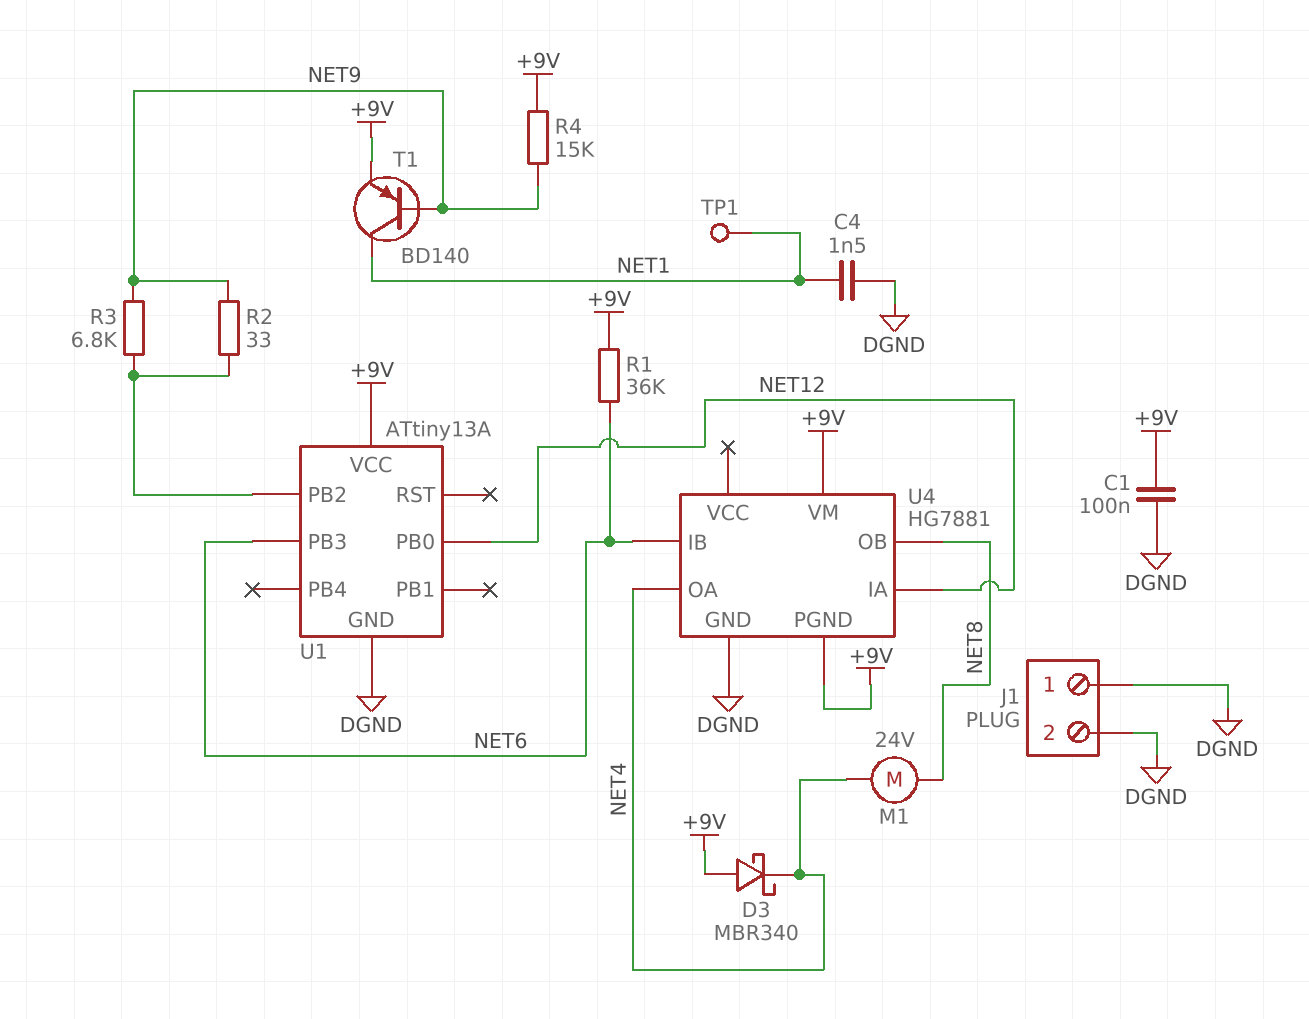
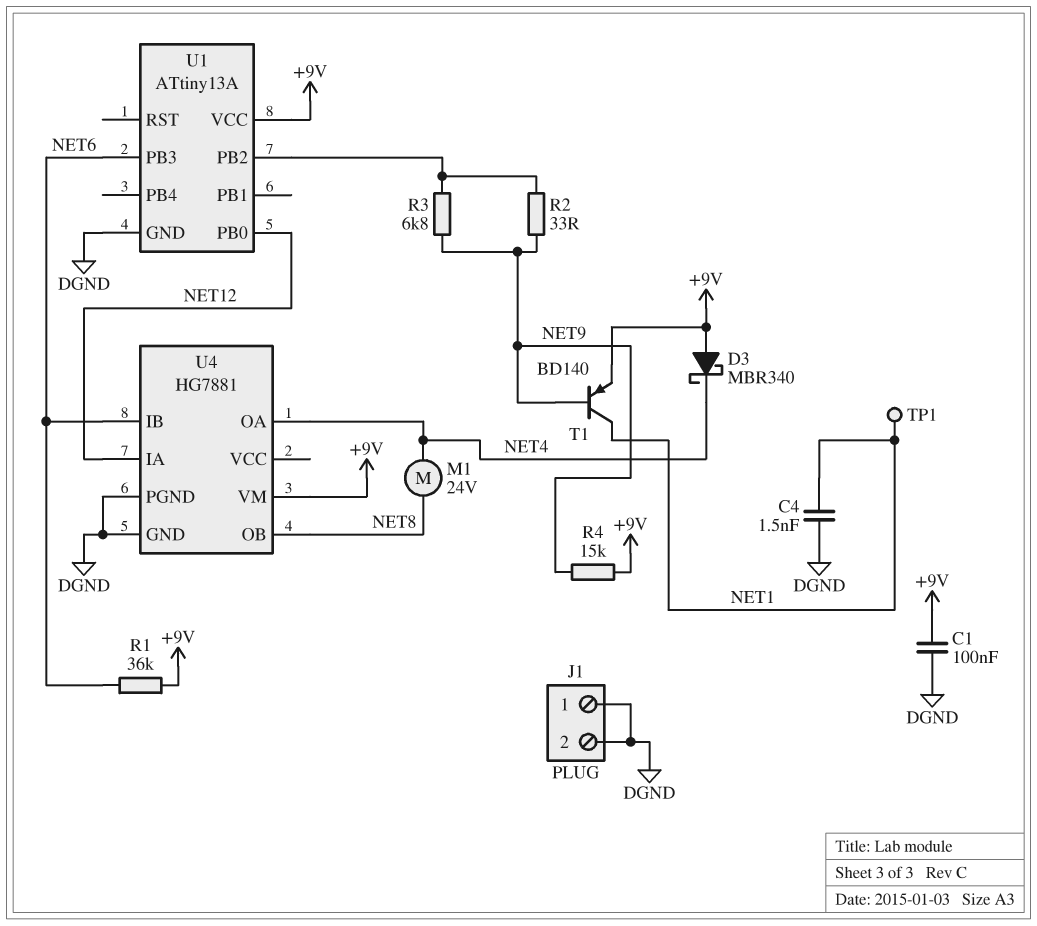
U4 pin PGND: +9V -> DGND

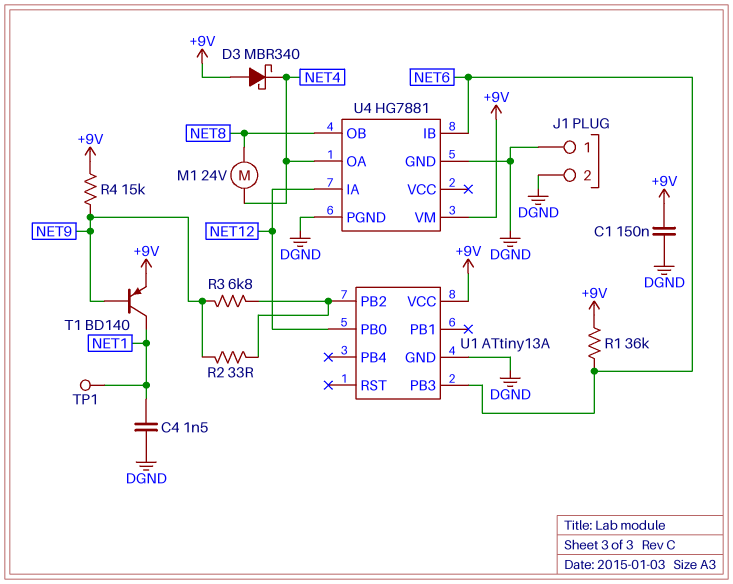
C1: 100nF (+9V, DGND) -> 150nF (+9V, DGND)

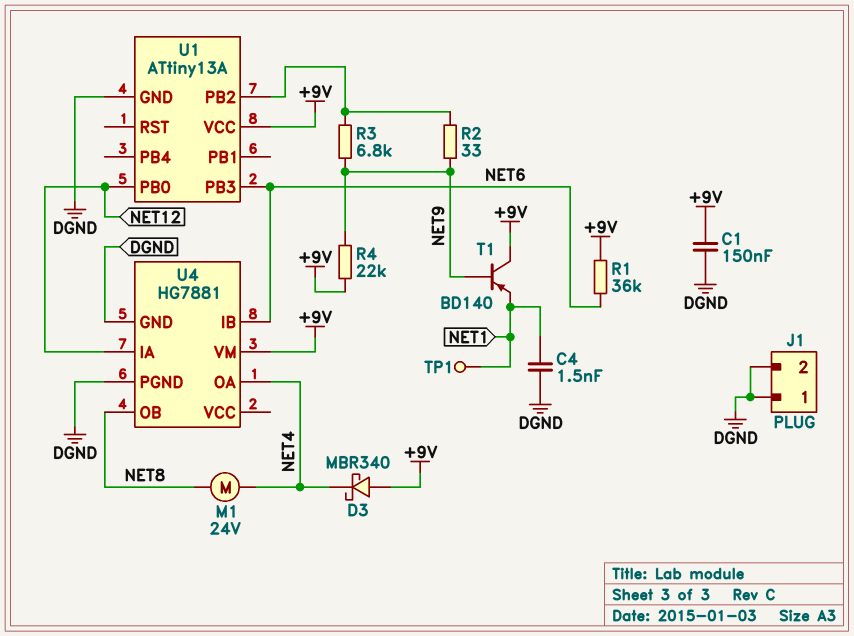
R4: 15k (+9V, NET9) -> 22k (+9V, NET9)
T1: PNP BD140 (B NET9, C NET1, E +9V) -> PNP BD140 (B NET9, C +9V, E NET1)

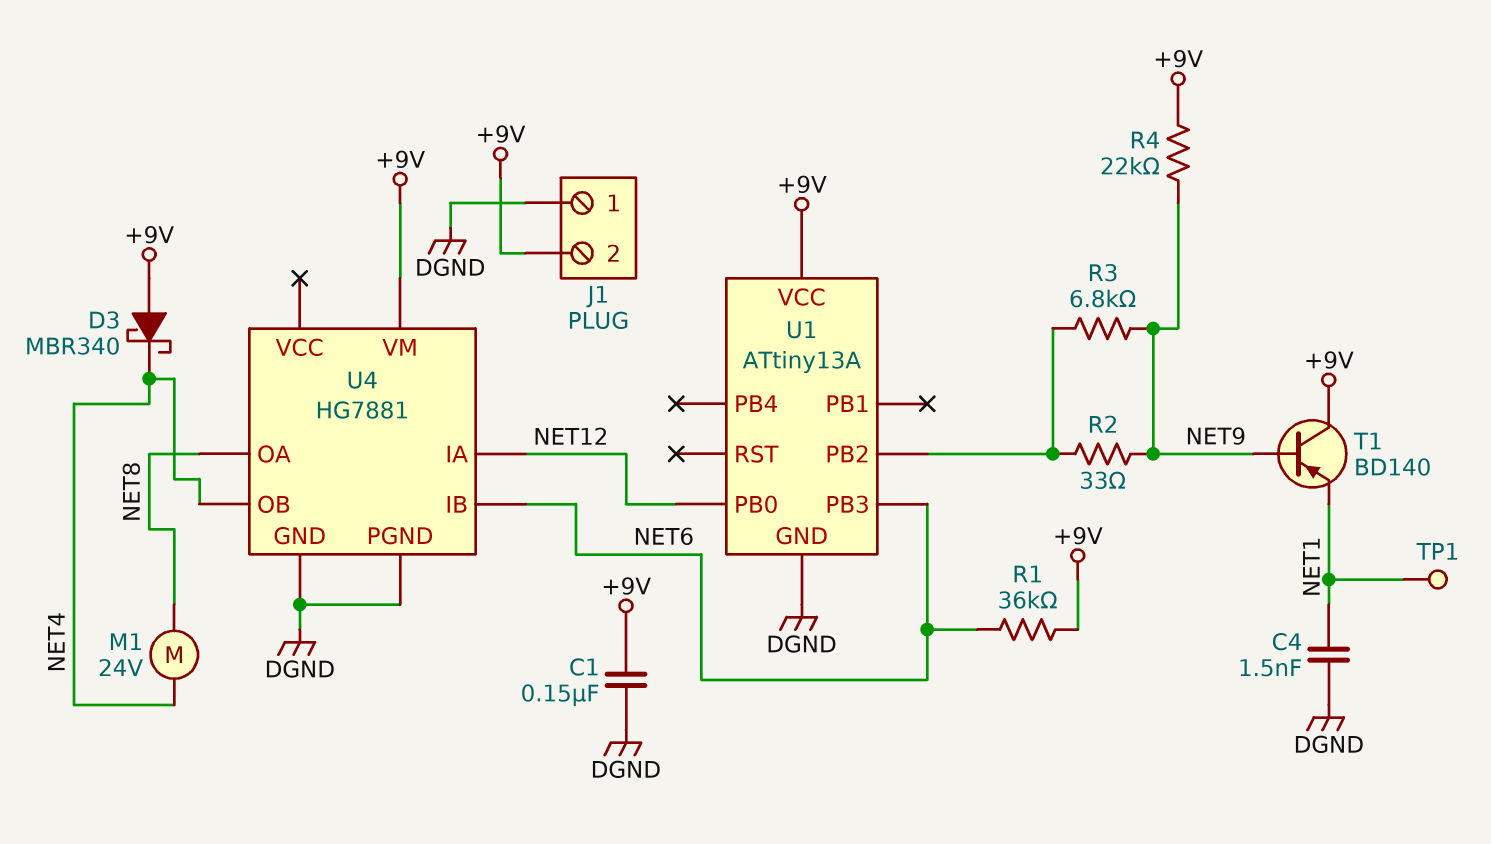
J1 pin 2: DGND -> +9V
U4 pin OA: NET4 -> NET8
U4 pin OB: NET8 -> NET4

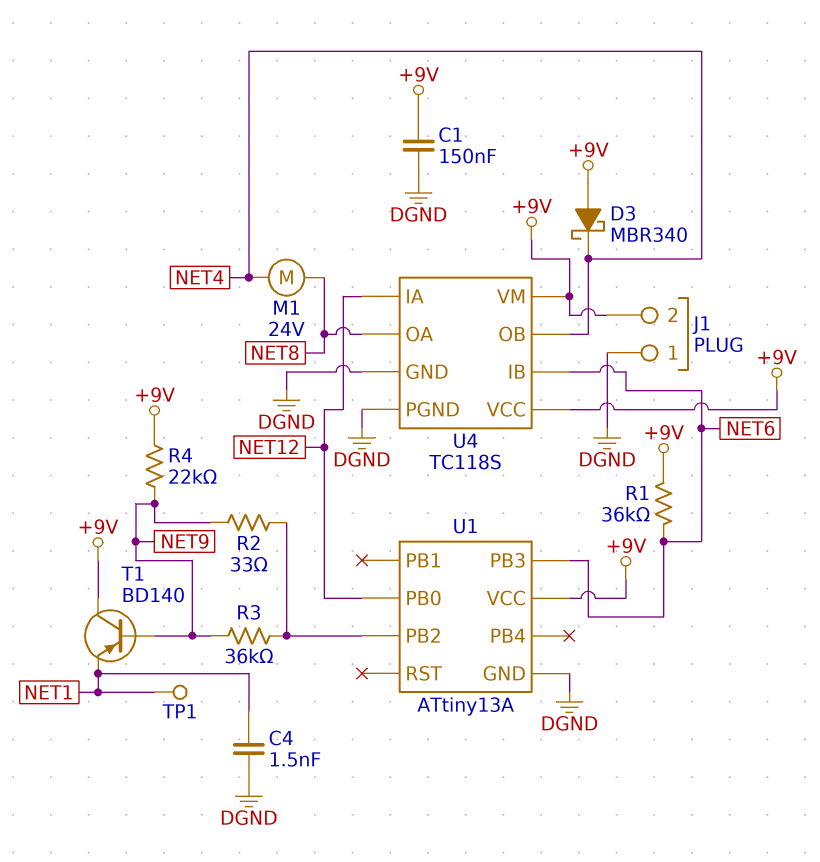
R3: 6.8k (NET9, U1/PB2) -> 36k (NET9, U1/PB2)
U4: HG7881 -> TC118S
U4 pin VCC: none -> +9V

